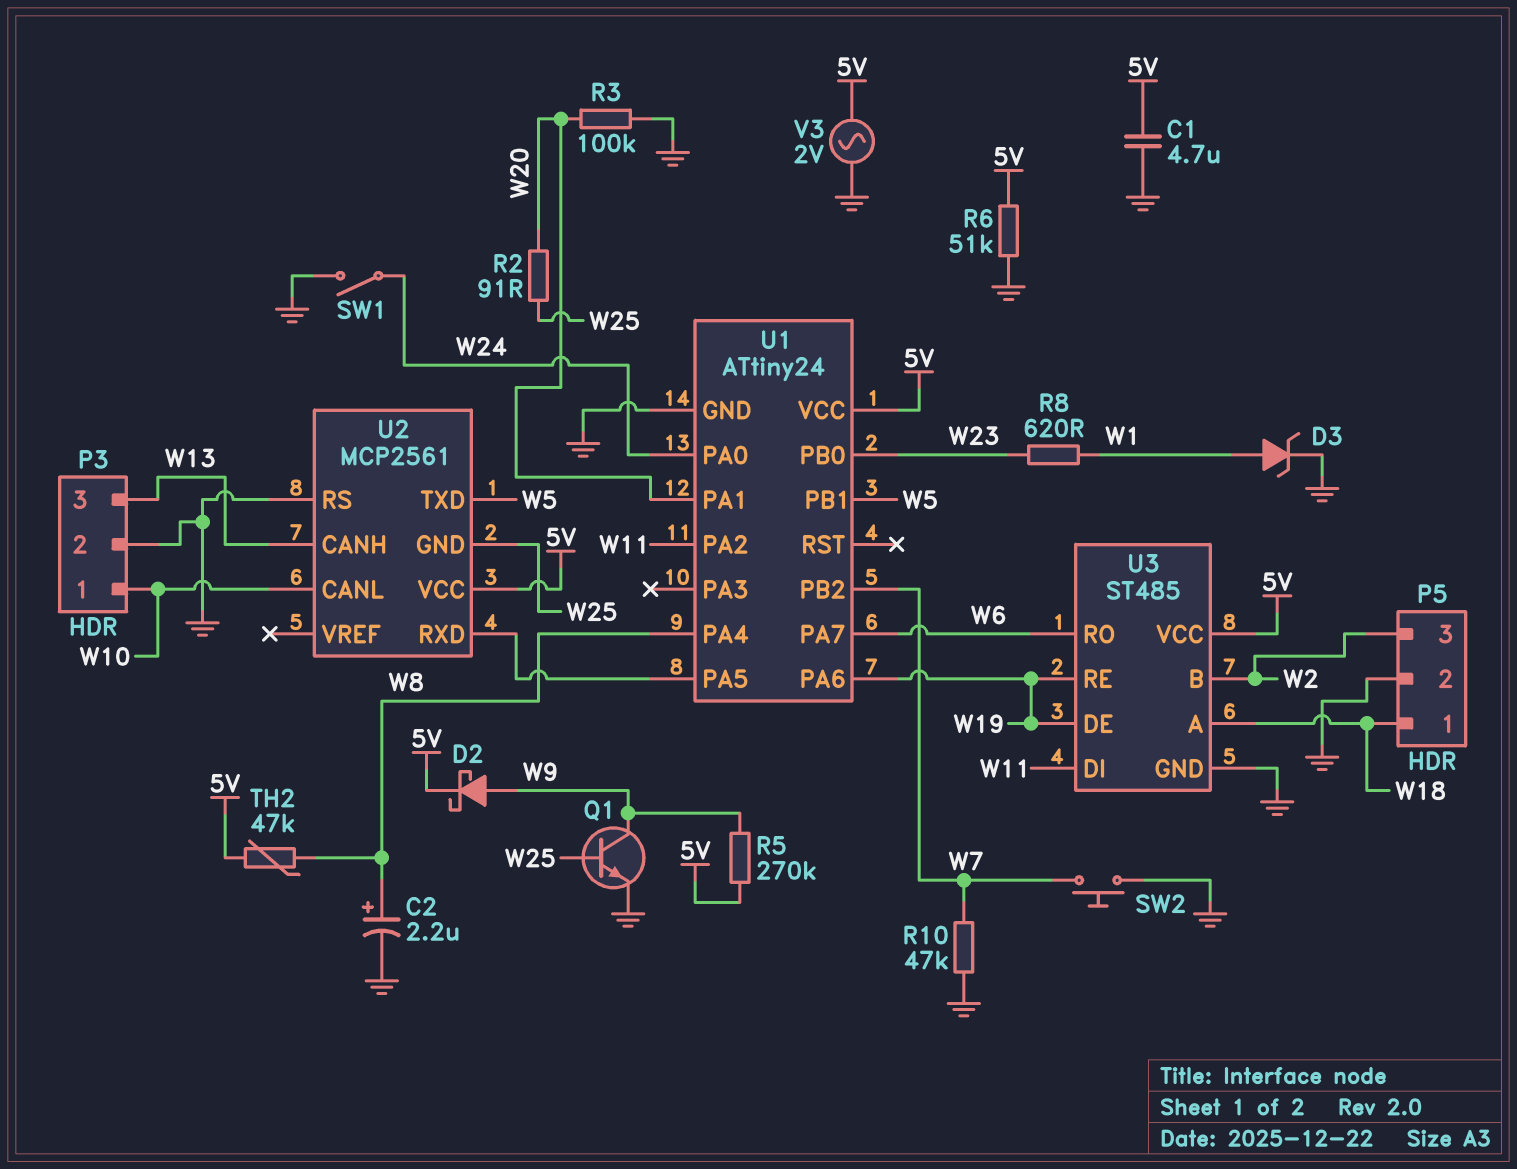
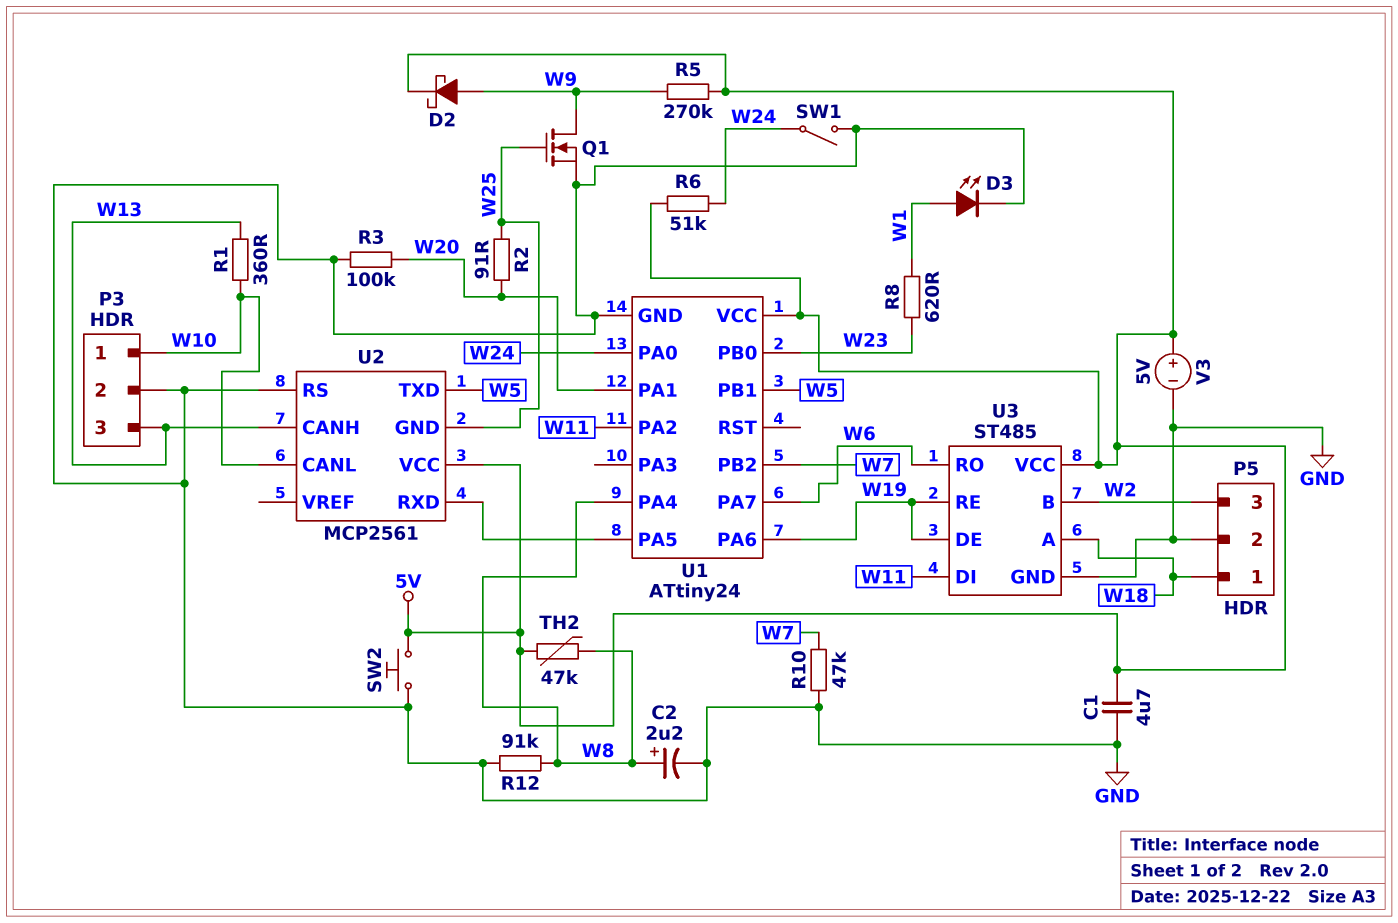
D3: zener (A W1, K GND) -> LED (A W1, K GND)
Q1: NPN (B W25, C W9, E GND) -> NMOS (G W25, D W9, S GND)
R1: none -> 360 (W10, W13)
R6: 51k (5V, GND) -> 51k (5V, W24)
R12: none -> 91k (GND, W8)
SW2: button (GND, W7) -> button (5V, GND)
V3: AC 2V (5V, GND) -> 5V (plus 5V, minus GND)

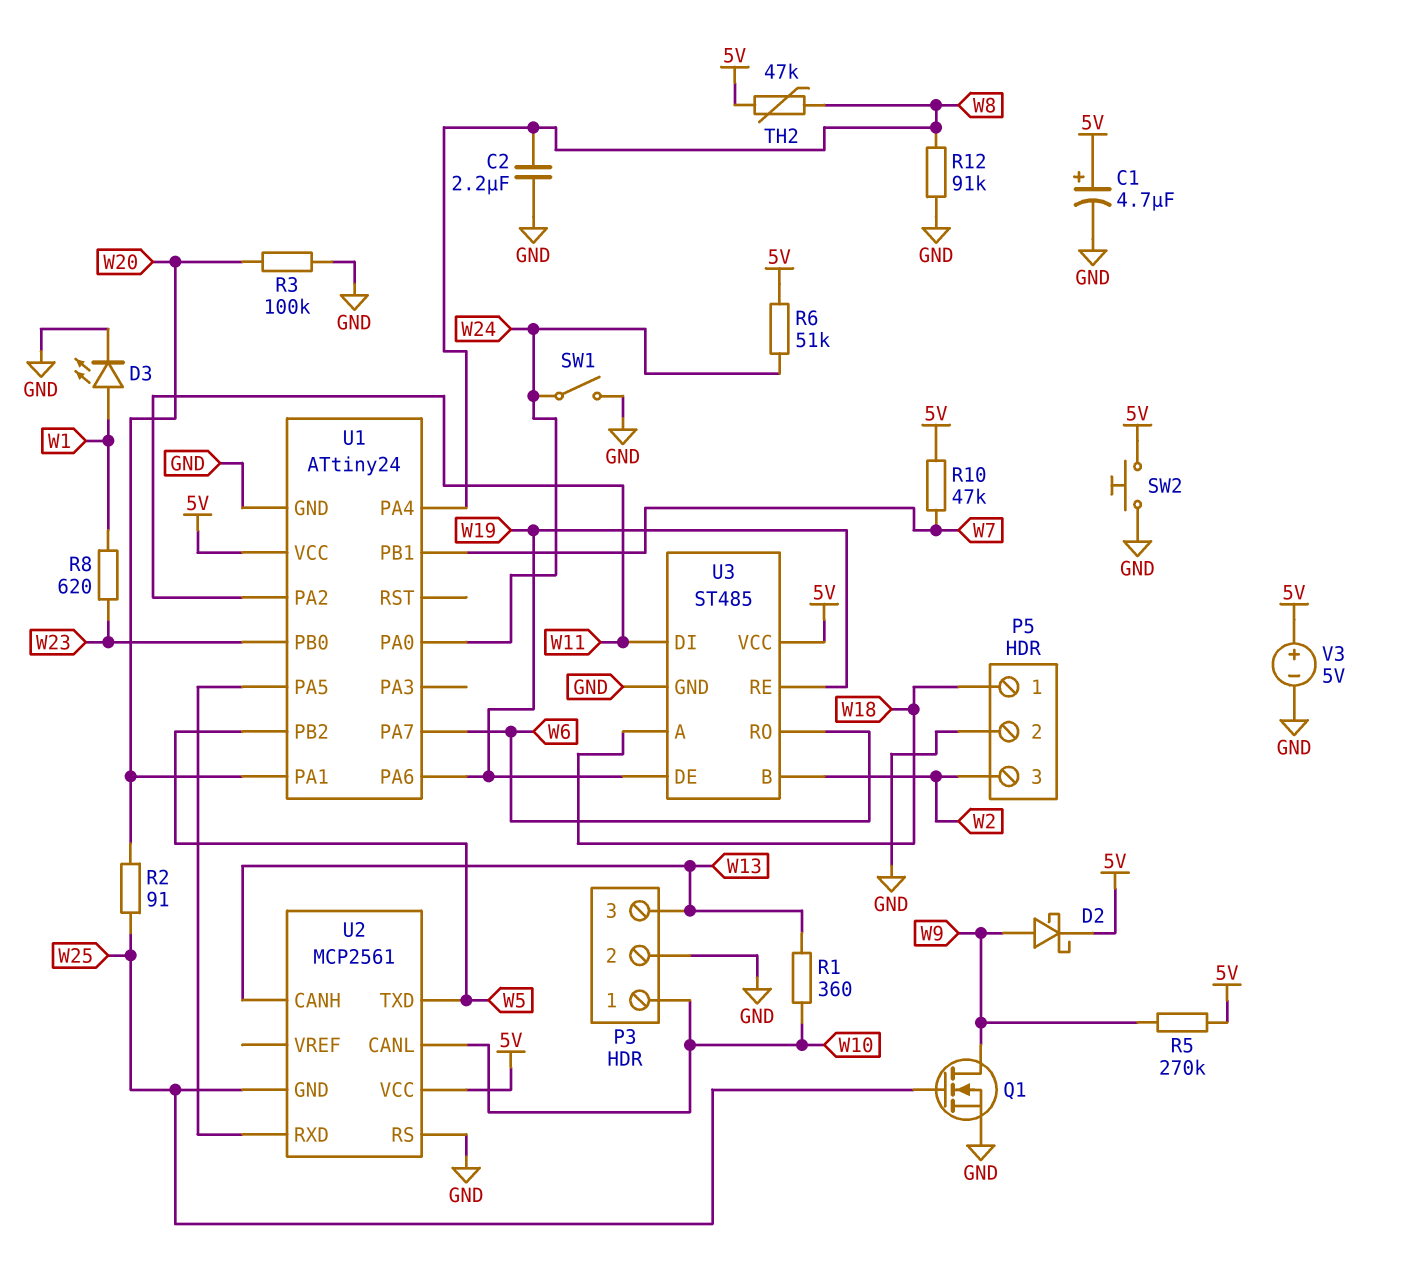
C1: 4.7uF (5V, GND) -> 4.7uF (plus 5V, minus GND)
C2: 2.2uF (plus W8, minus GND) -> 2.2uF (GND, W8)
R10: 47k (GND, W7) -> 47k (5V, W7)
U1 pin PB1: W5 -> W7
U1 pin PB2: W7 -> W5

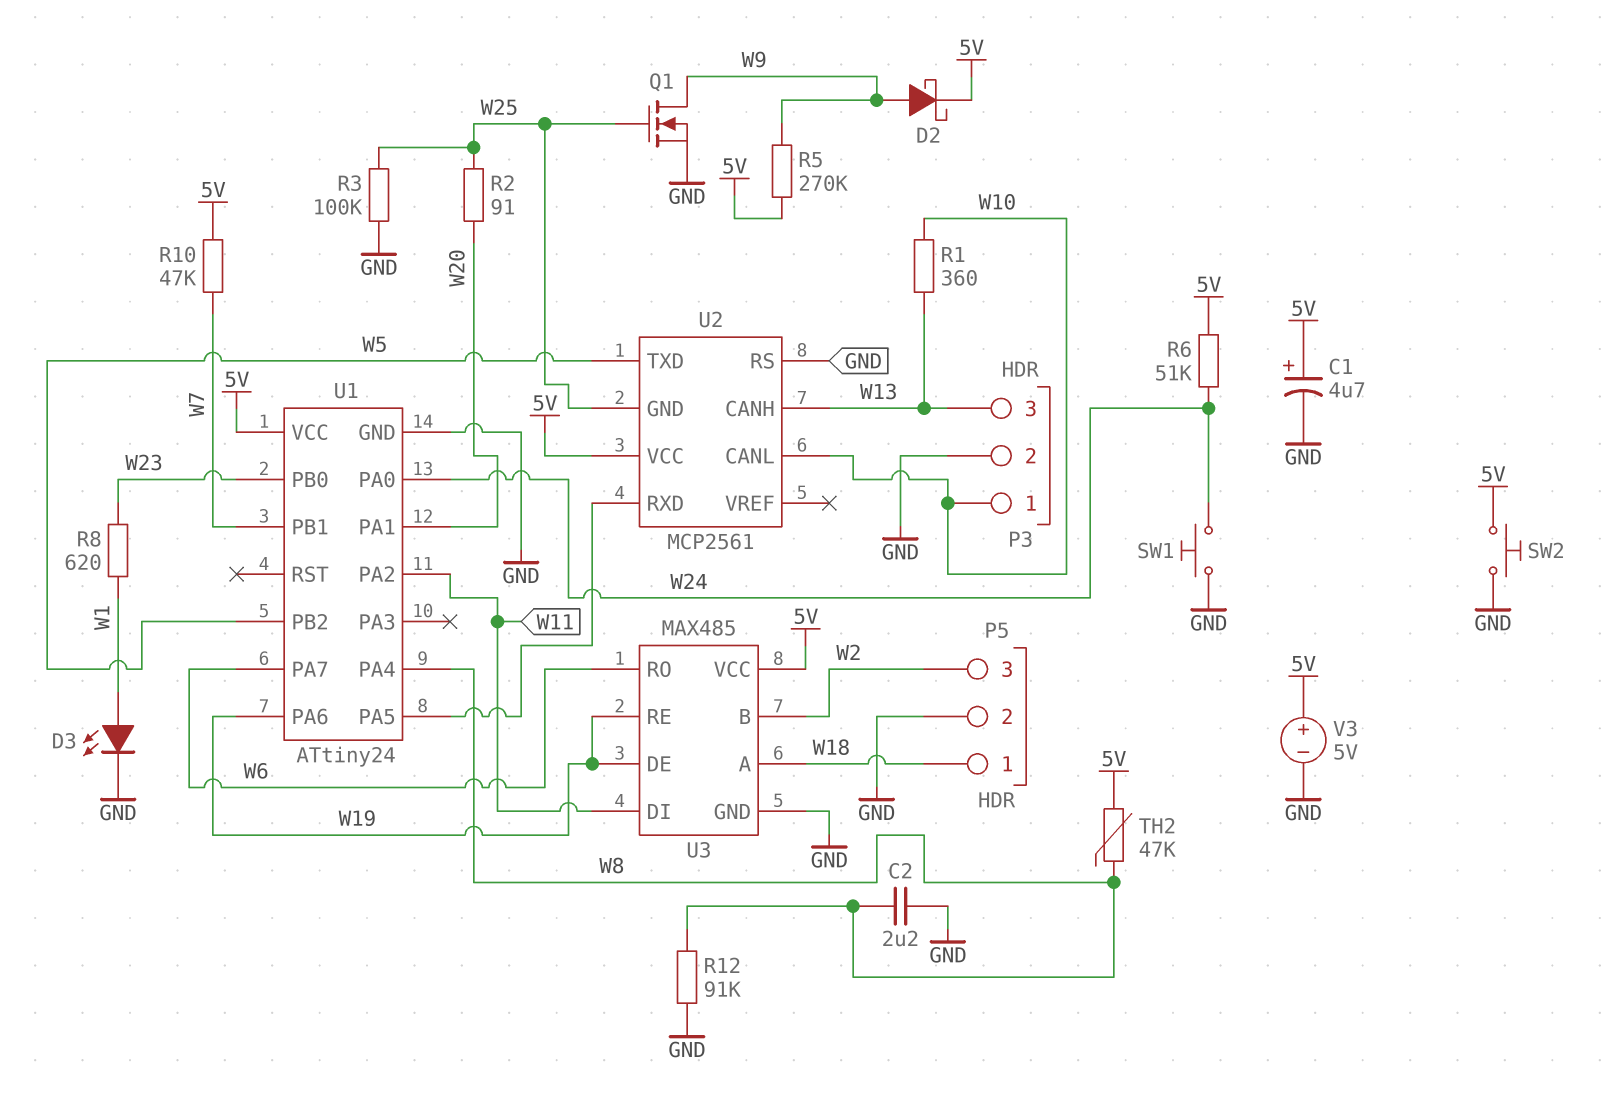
R3: 100k (GND, W20) -> 100k (GND, W25)
SW1: switch (GND, W24) -> button (GND, W24)
U3: ST485 -> MAX485

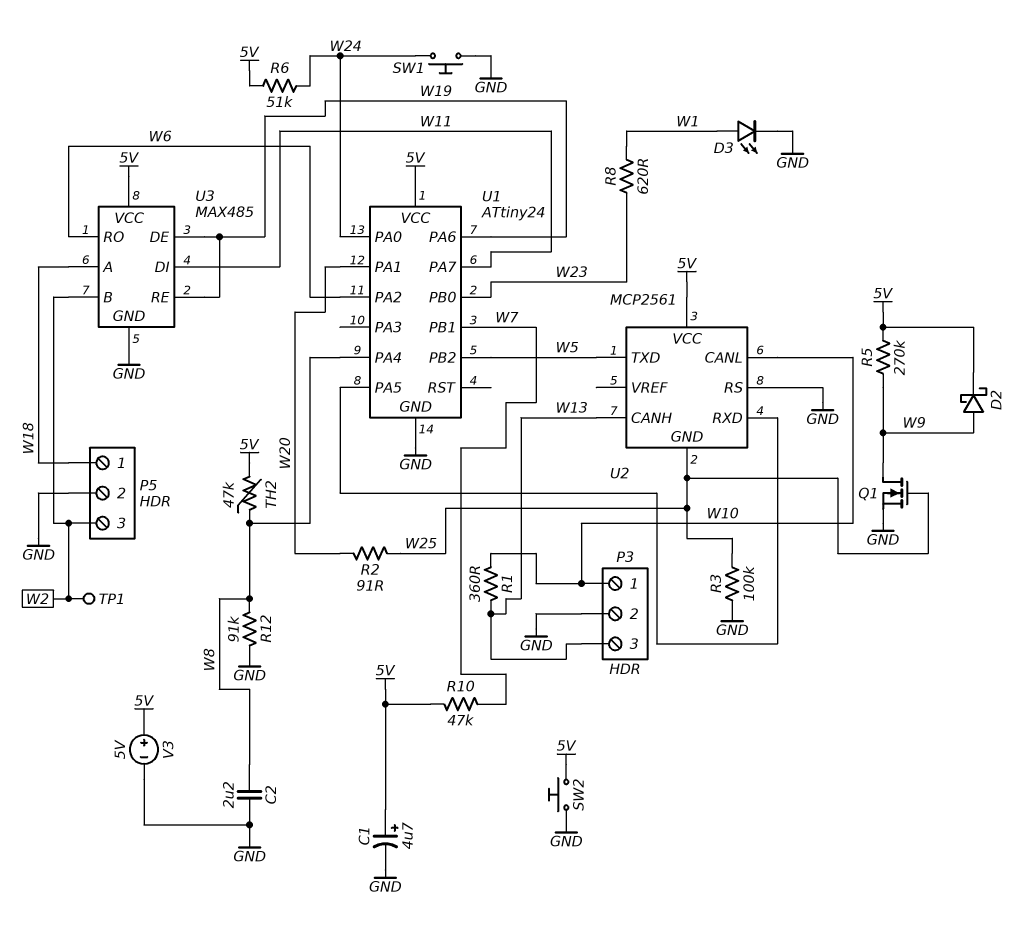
TP1: none -> test point (W2)
U1 pin PA2: W11 -> W6
U1 pin PA7: W6 -> W11

